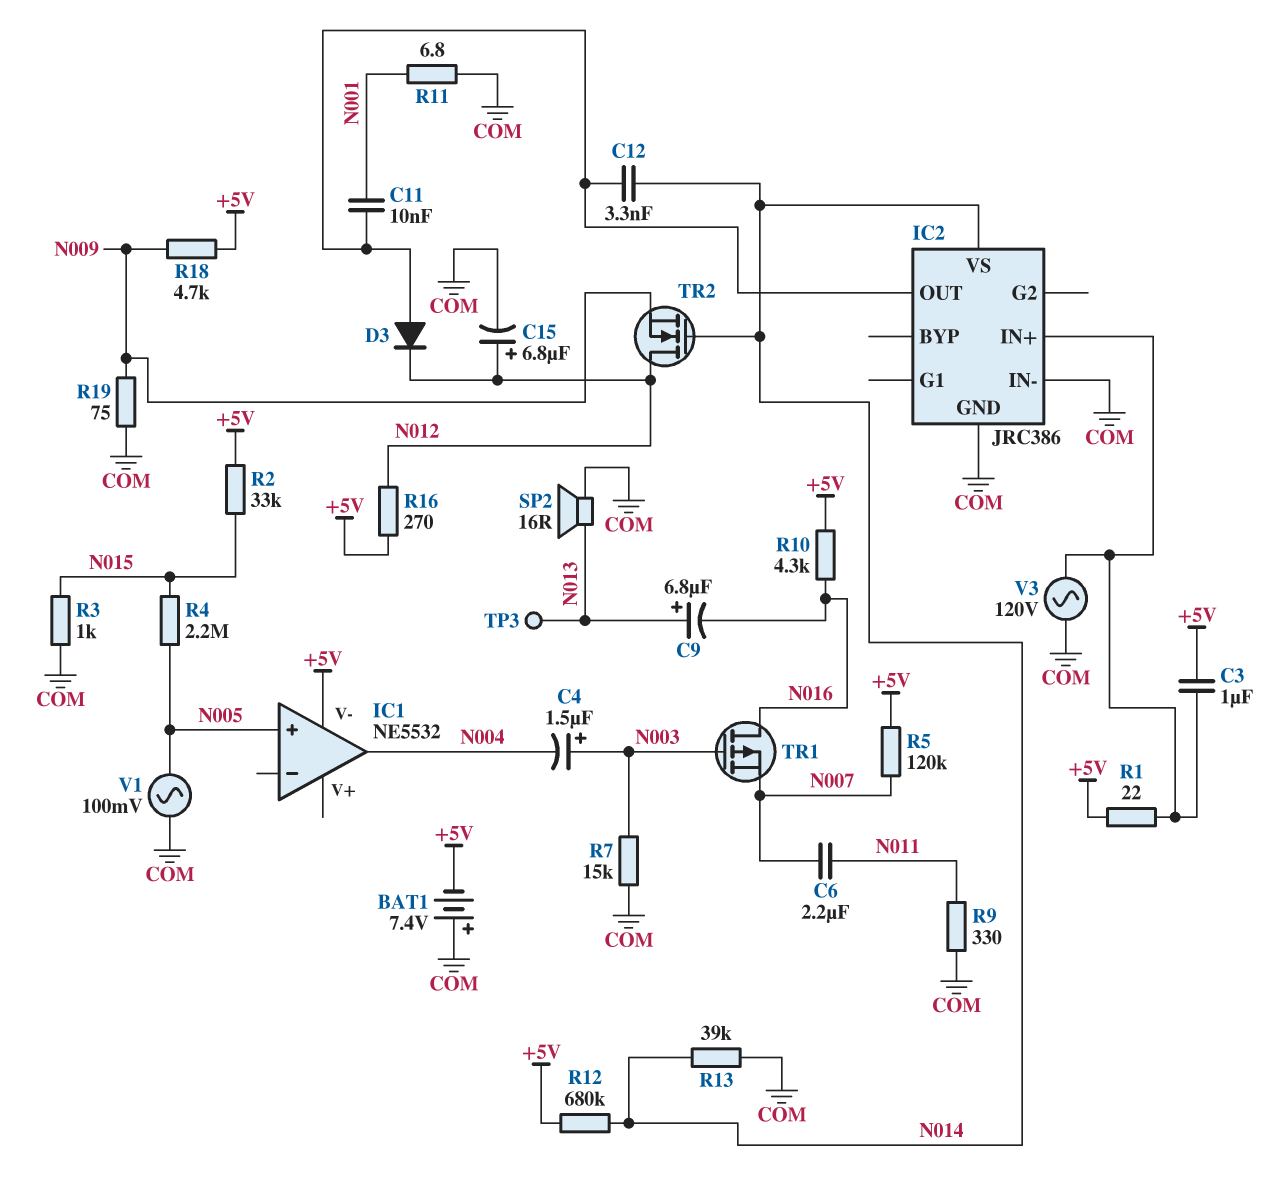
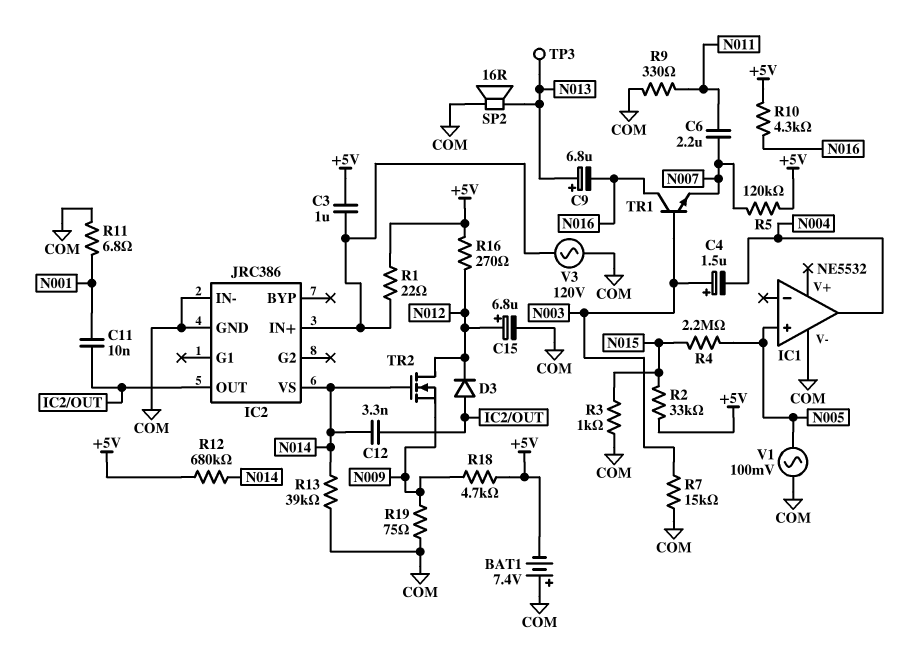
IC1 pin V-: +5V -> COM
TR1: PMOS (G N003, D N016, S N007) -> NPN (B N003, C N016, E N007)

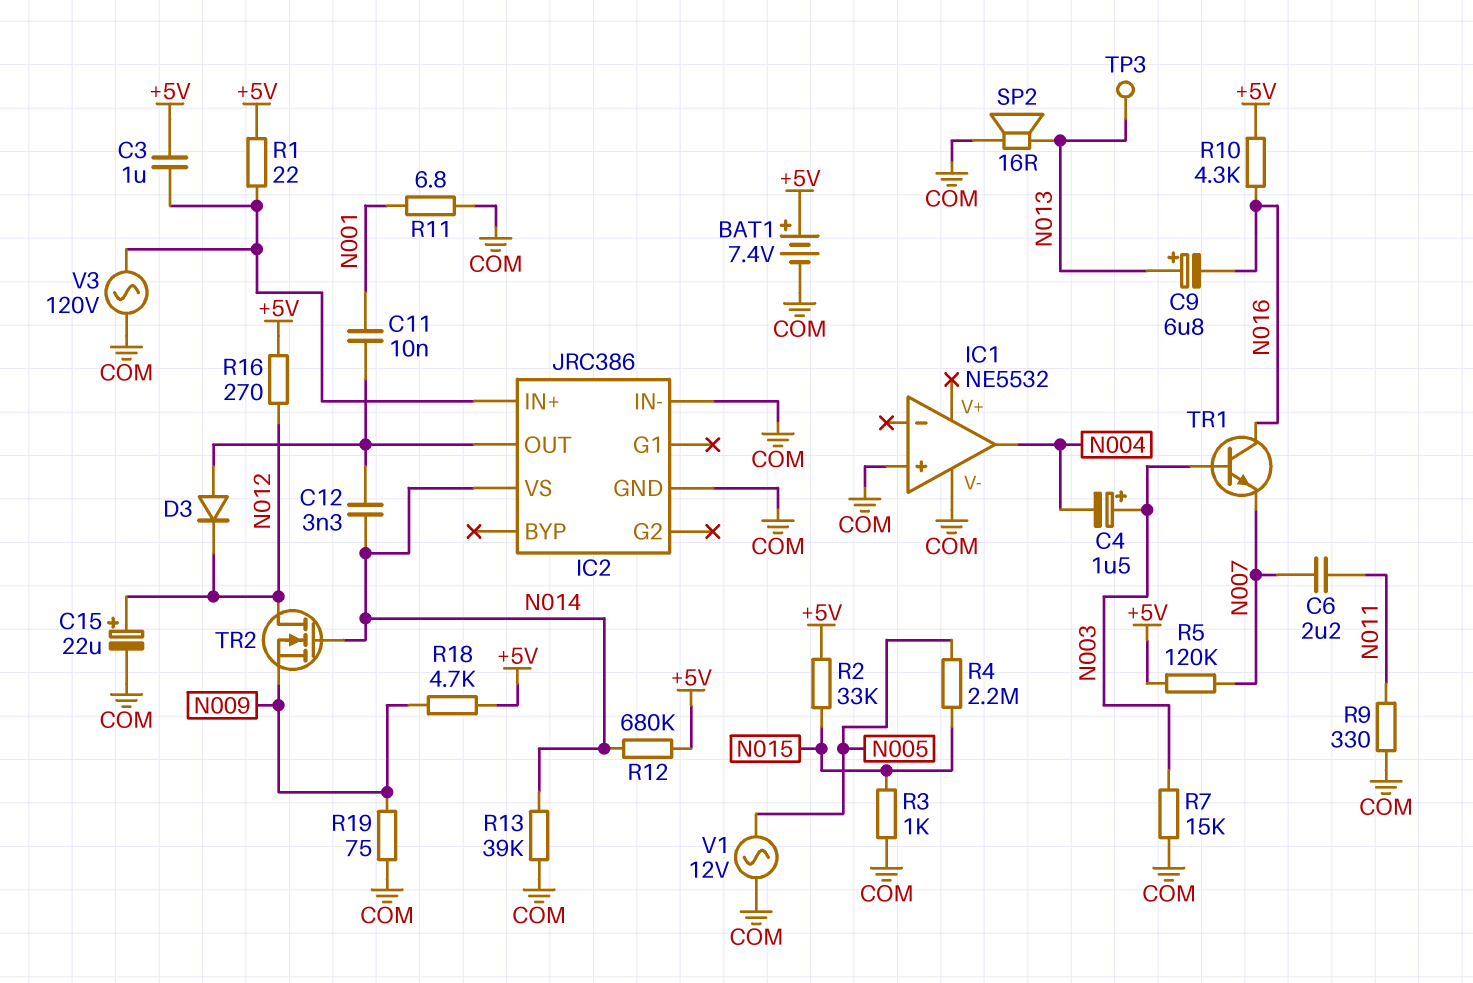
BAT1: 7.4V (plus COM, minus +5V) -> 7.4V (plus +5V, minus COM)
C15: 6.8uF (plus N012, minus COM) -> 22uF (plus N012, minus COM)
IC1 pin in+: N005 -> COM
V1: AC 100mV (COM, N005) -> AC 12V (COM, N005)

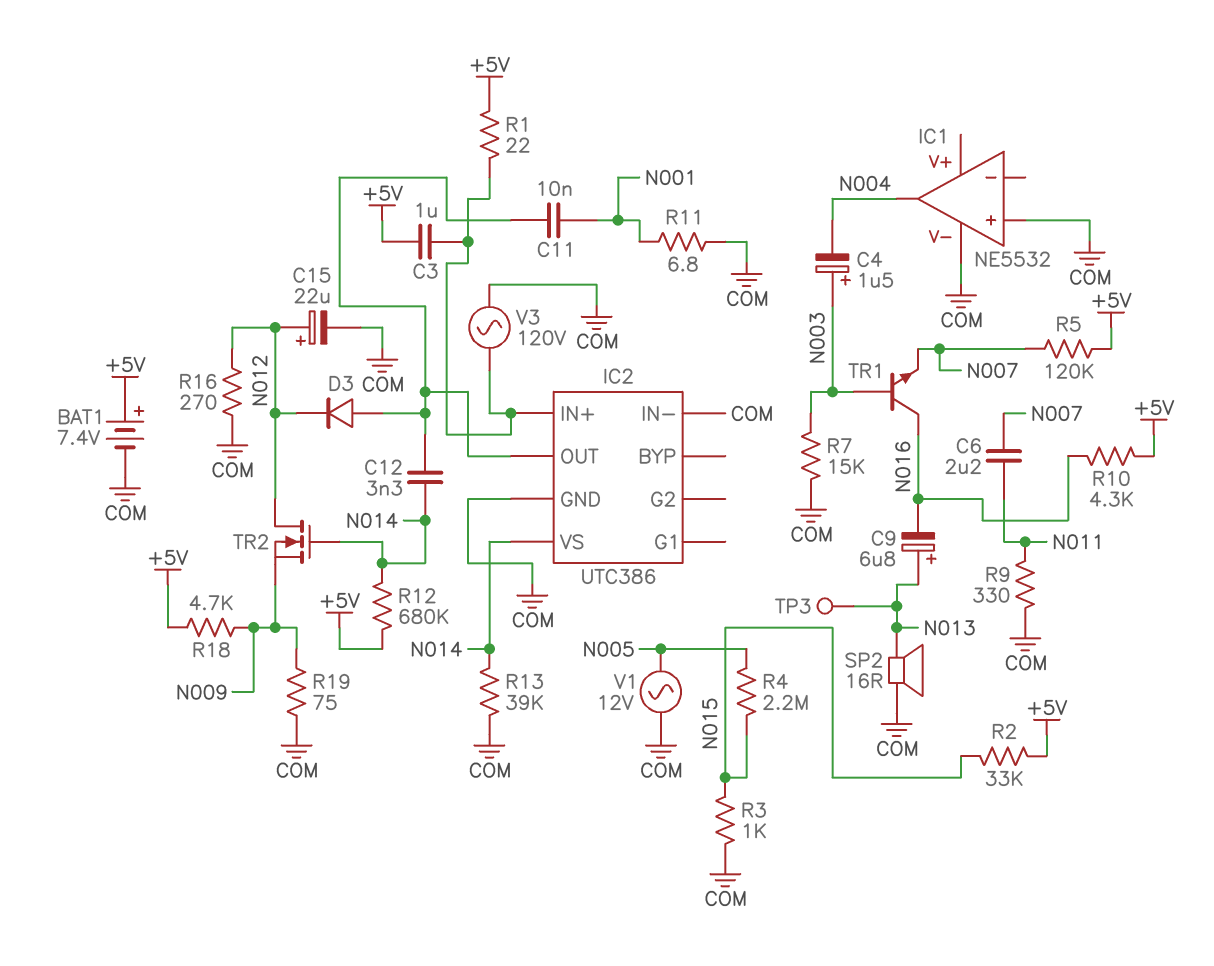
IC2: JRC386 -> UTC386
R16: 270 (+5V, N012) -> 270 (COM, N012)

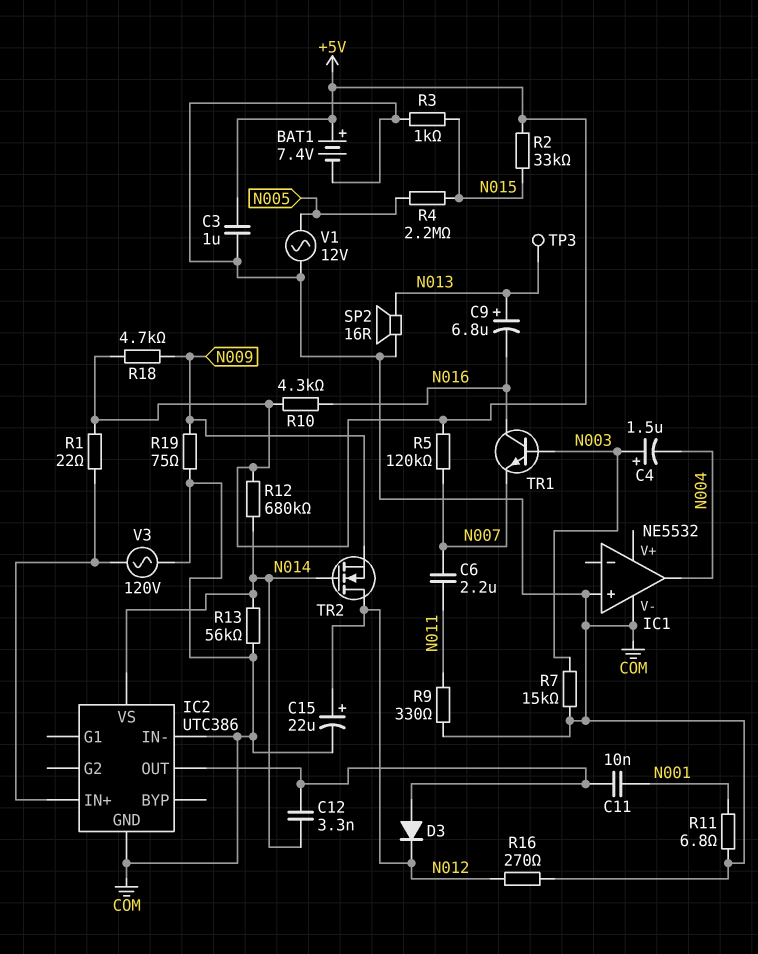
C3: 1uF (+5V, IC2/IN+) -> 1uF (+5V, COM)
R13: 39k (COM, N014) -> 56k (COM, N014)

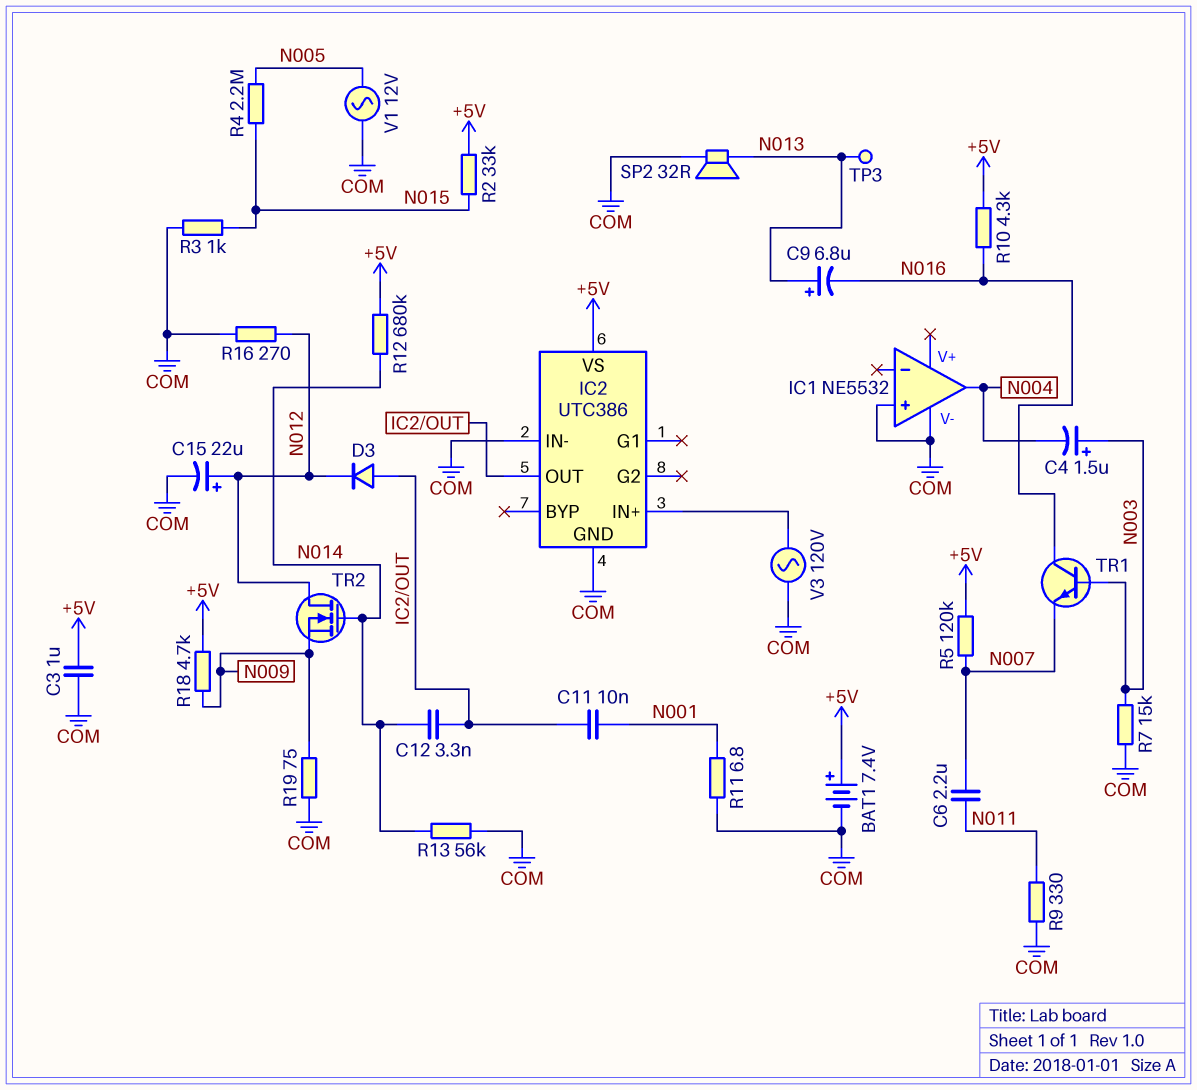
IC2 pin VS: N014 -> +5V
R1: 22 (+5V, IC2/IN+) -> none
SP2: speaker 16R (COM, N013) -> speaker 32R (COM, N013)

